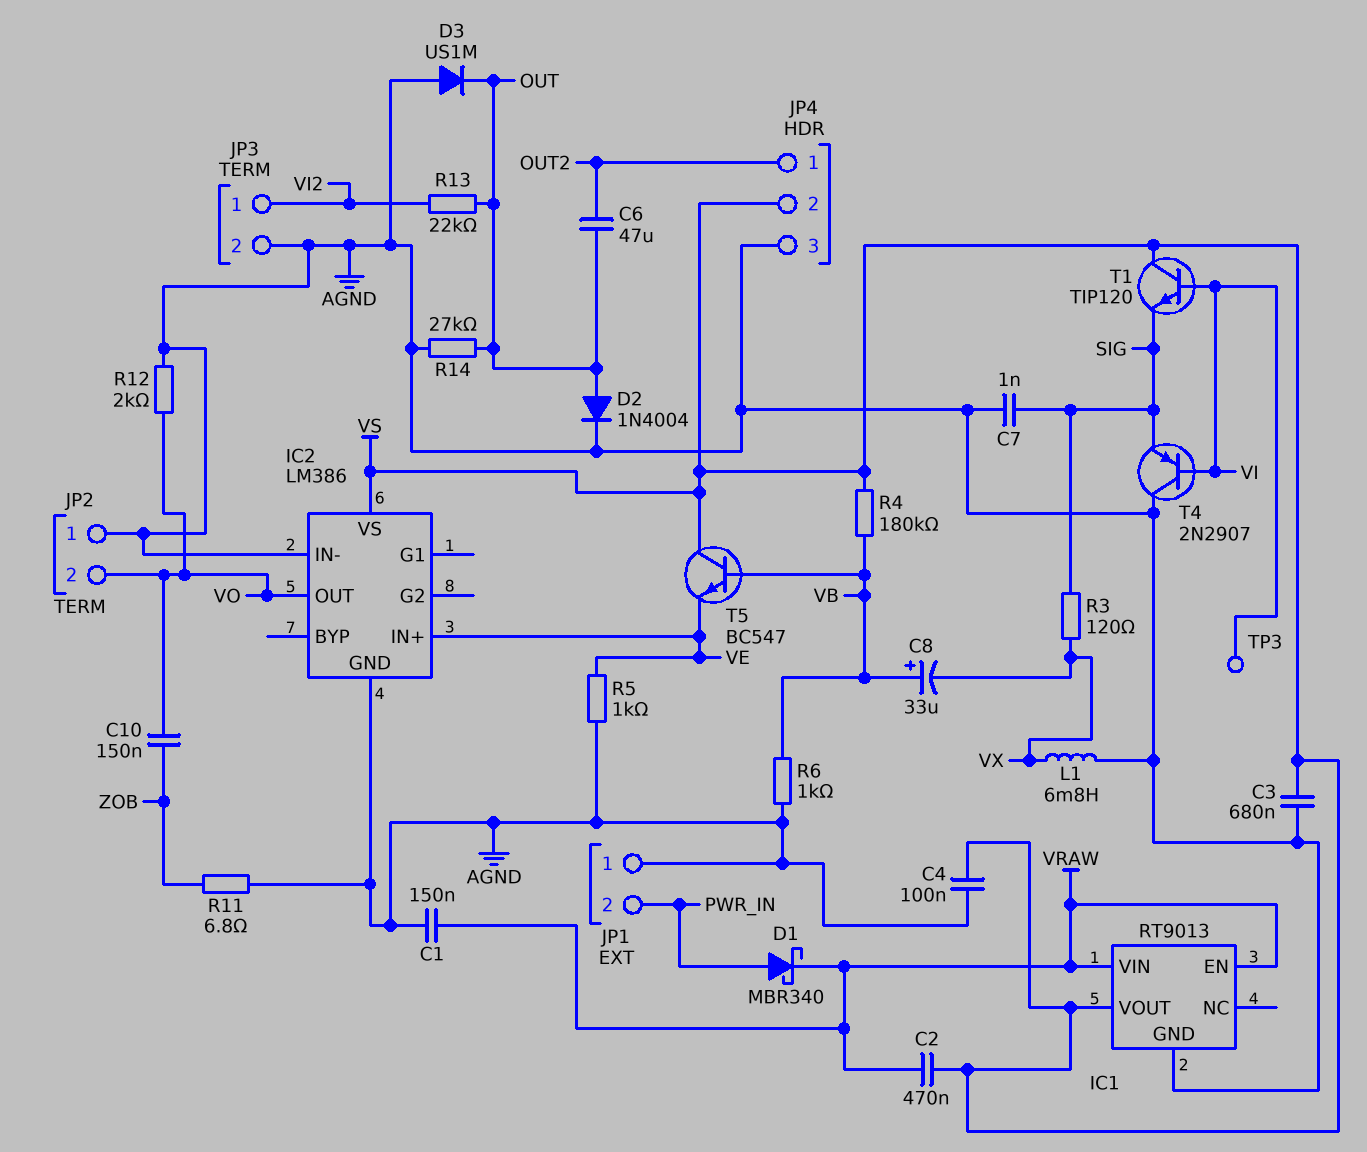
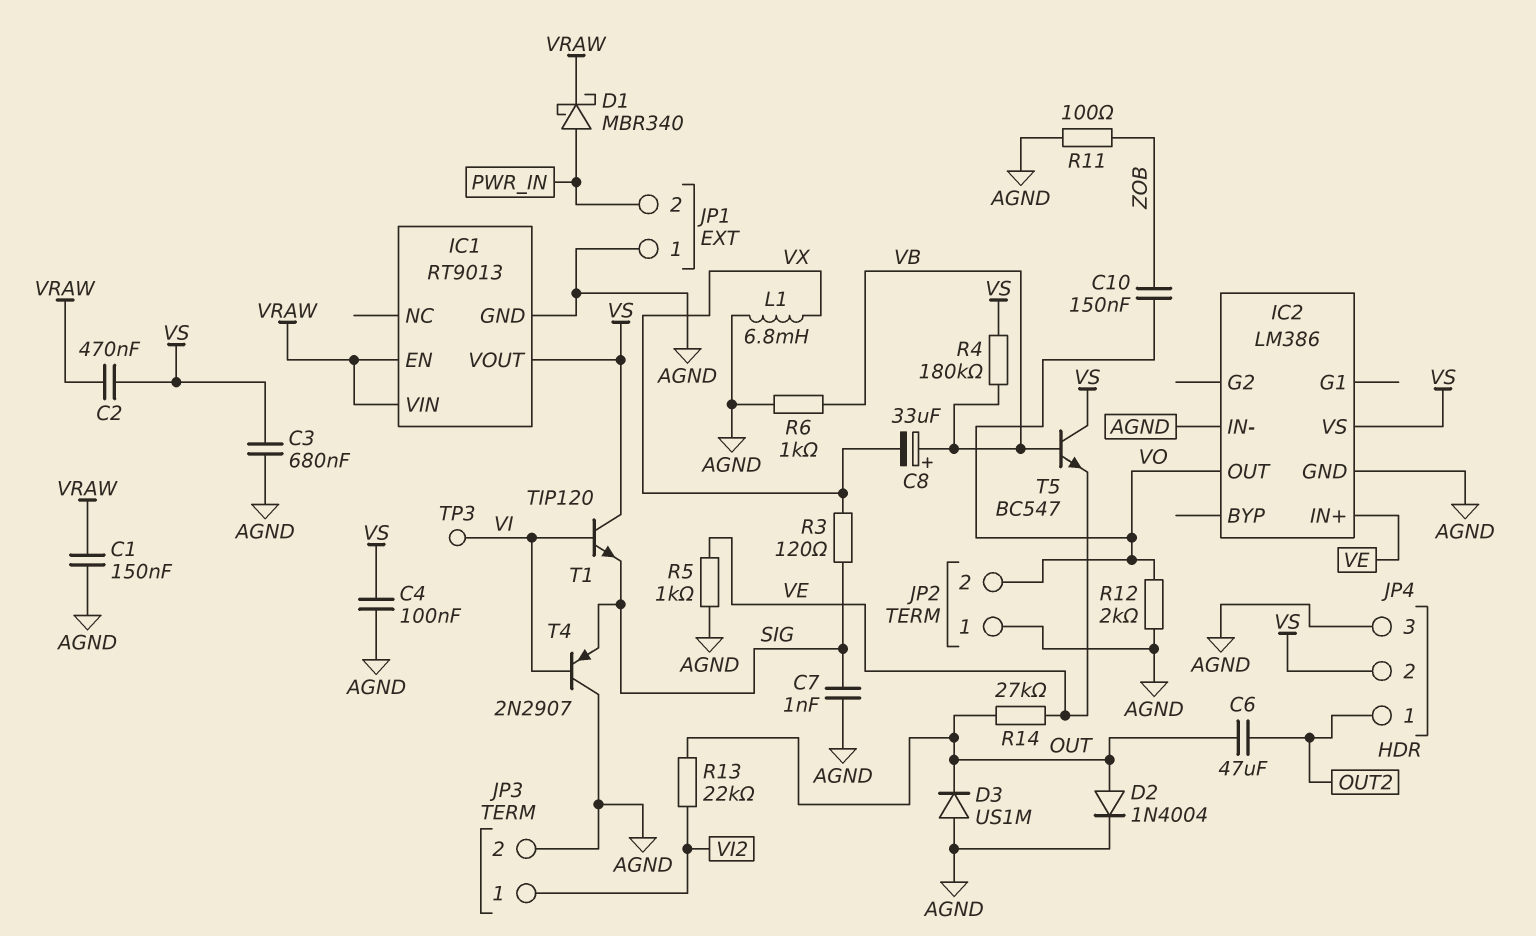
R11: 6.8 (AGND, ZOB) -> 100 (AGND, ZOB)
R14: 27k (AGND, OUT) -> 27k (OUT, VE)

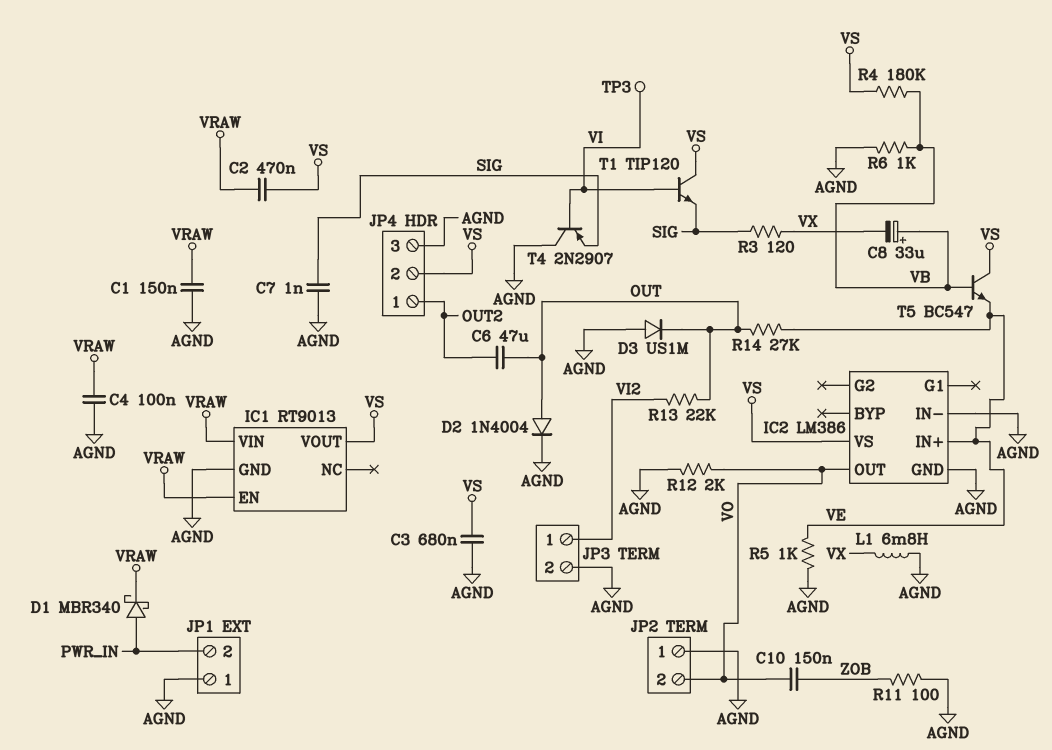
C4: 100nF (AGND, VS) -> 100nF (AGND, VRAW)

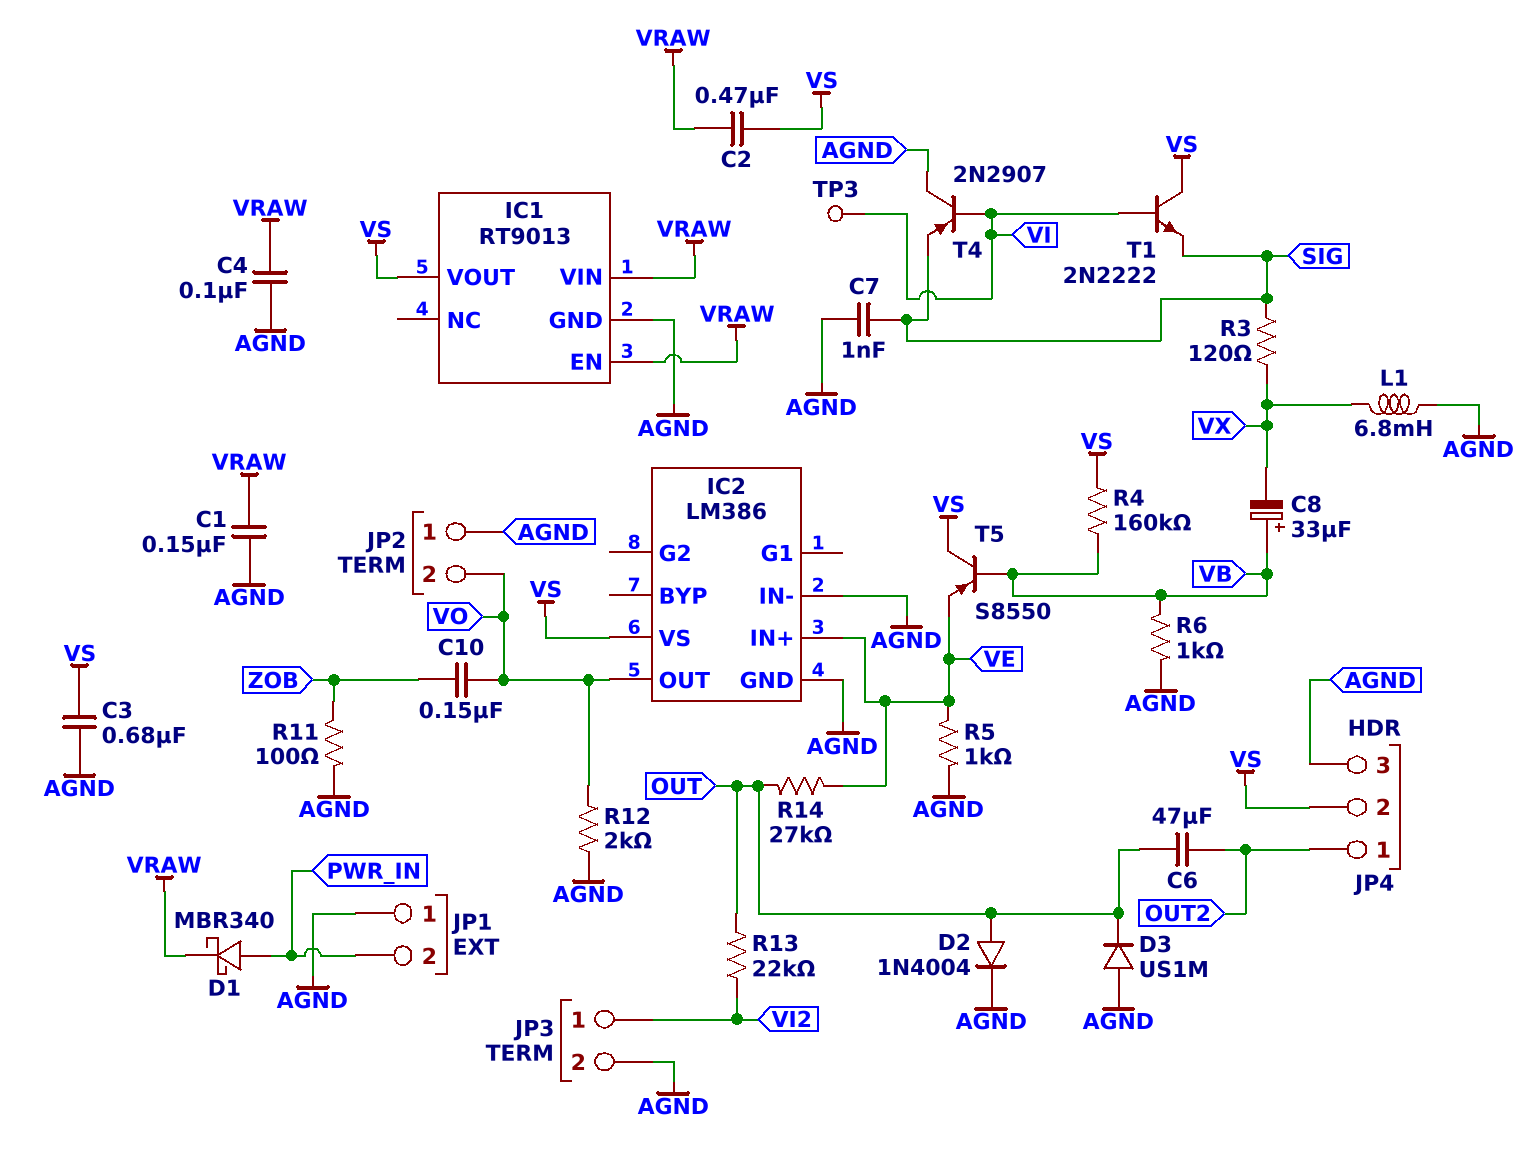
R4: 180k (VB, VS) -> 160k (VB, VS)
T1: NPN TIP120 (B VI, C VS, E SIG) -> NPN 2N2222 (B VI, C VS, E SIG)
T5: NPN BC547 (B VB, C VS, E VE) -> PNP S8550 (B VB, C VS, E VE)

